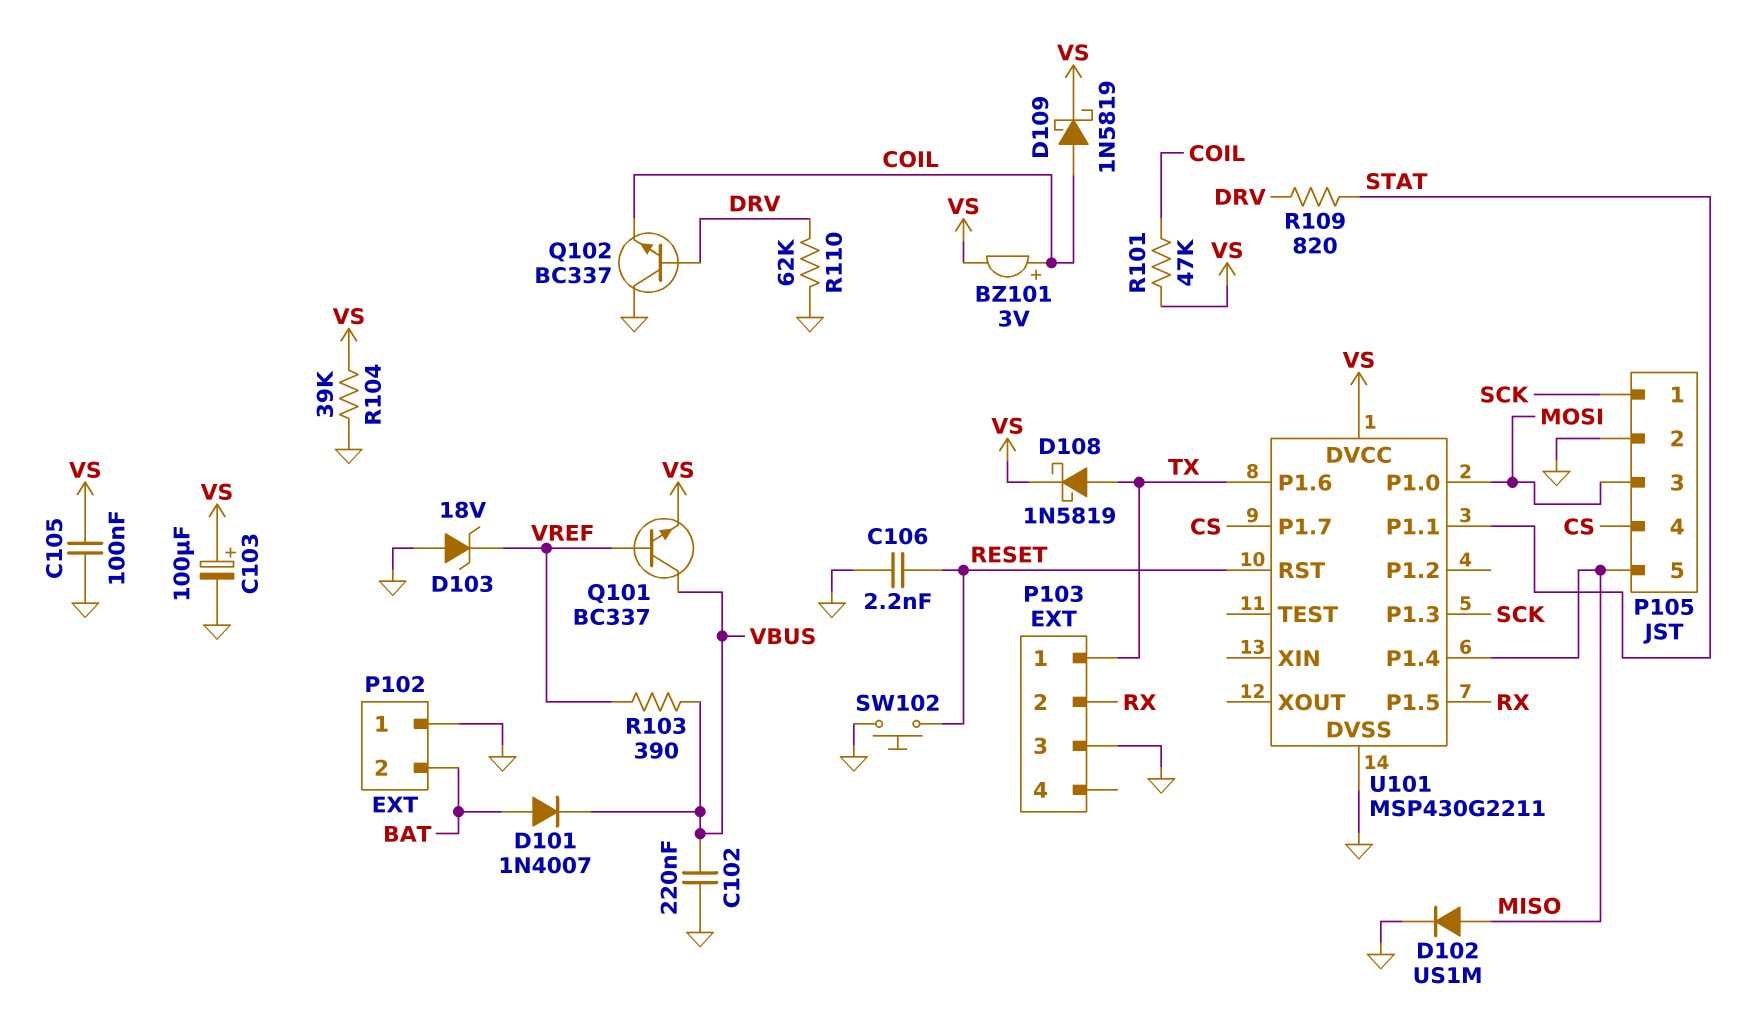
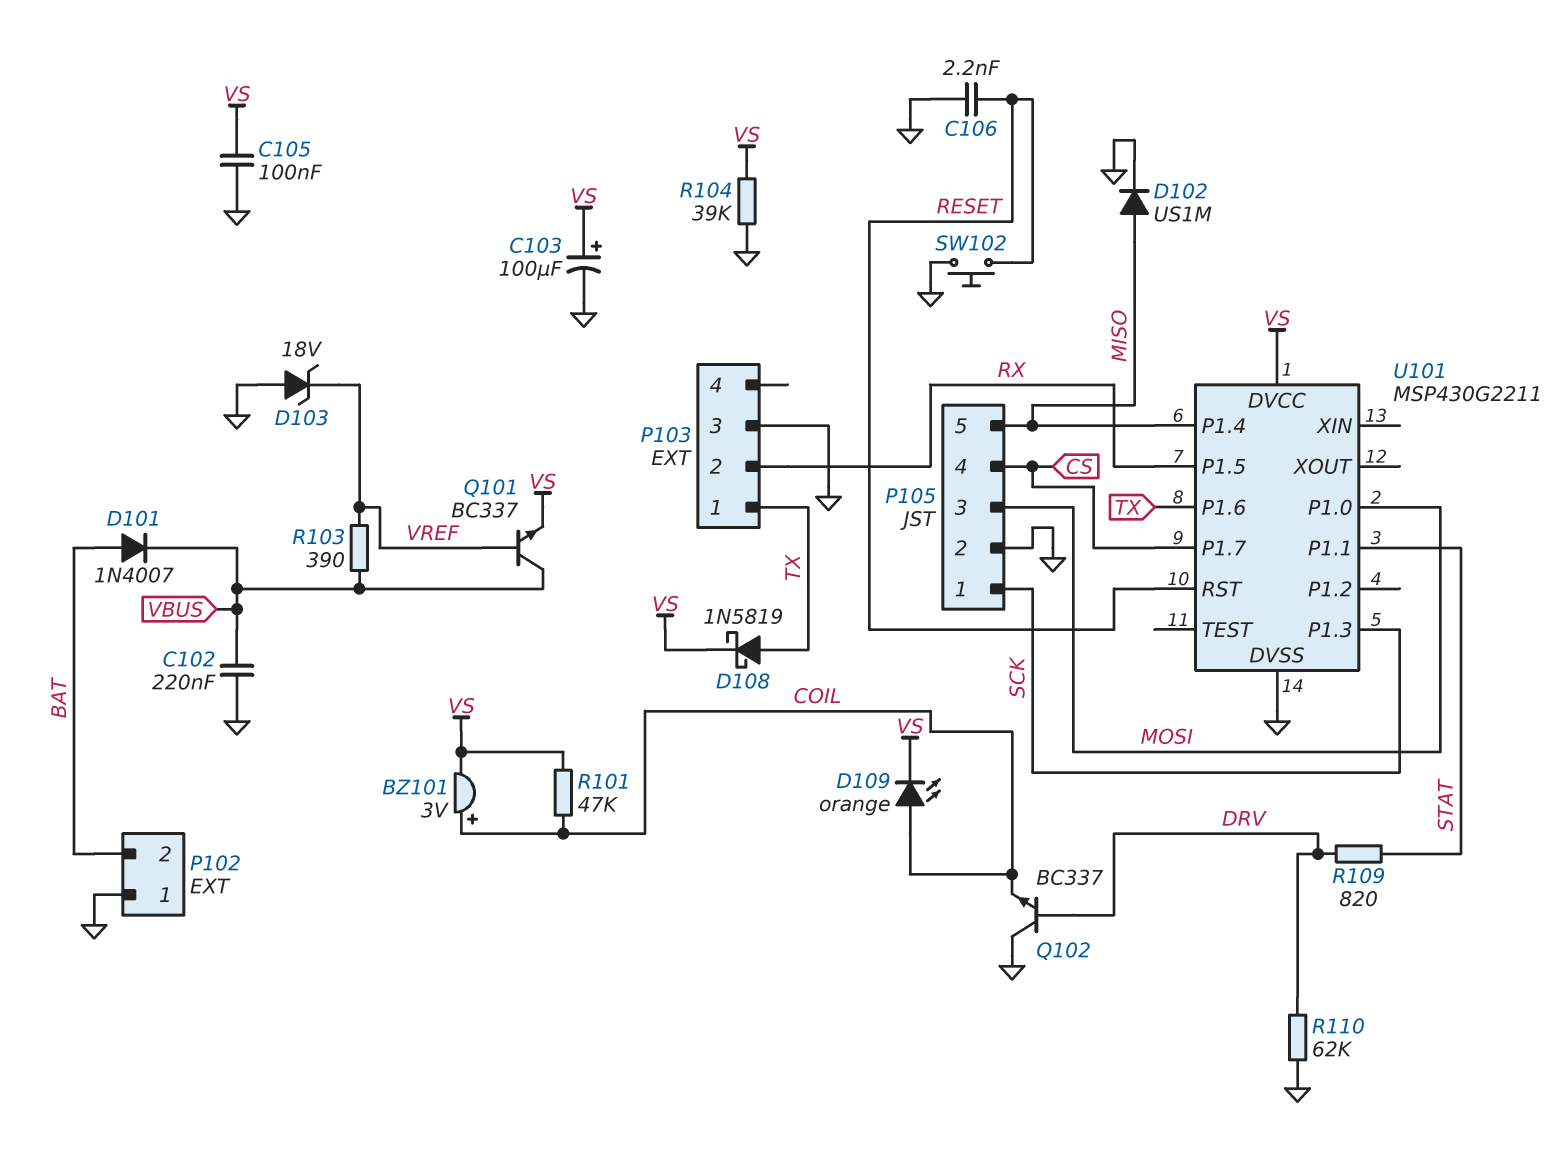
D109: schottky 1N5819 (A COIL, K VS) -> LED orange (A COIL, K VS)

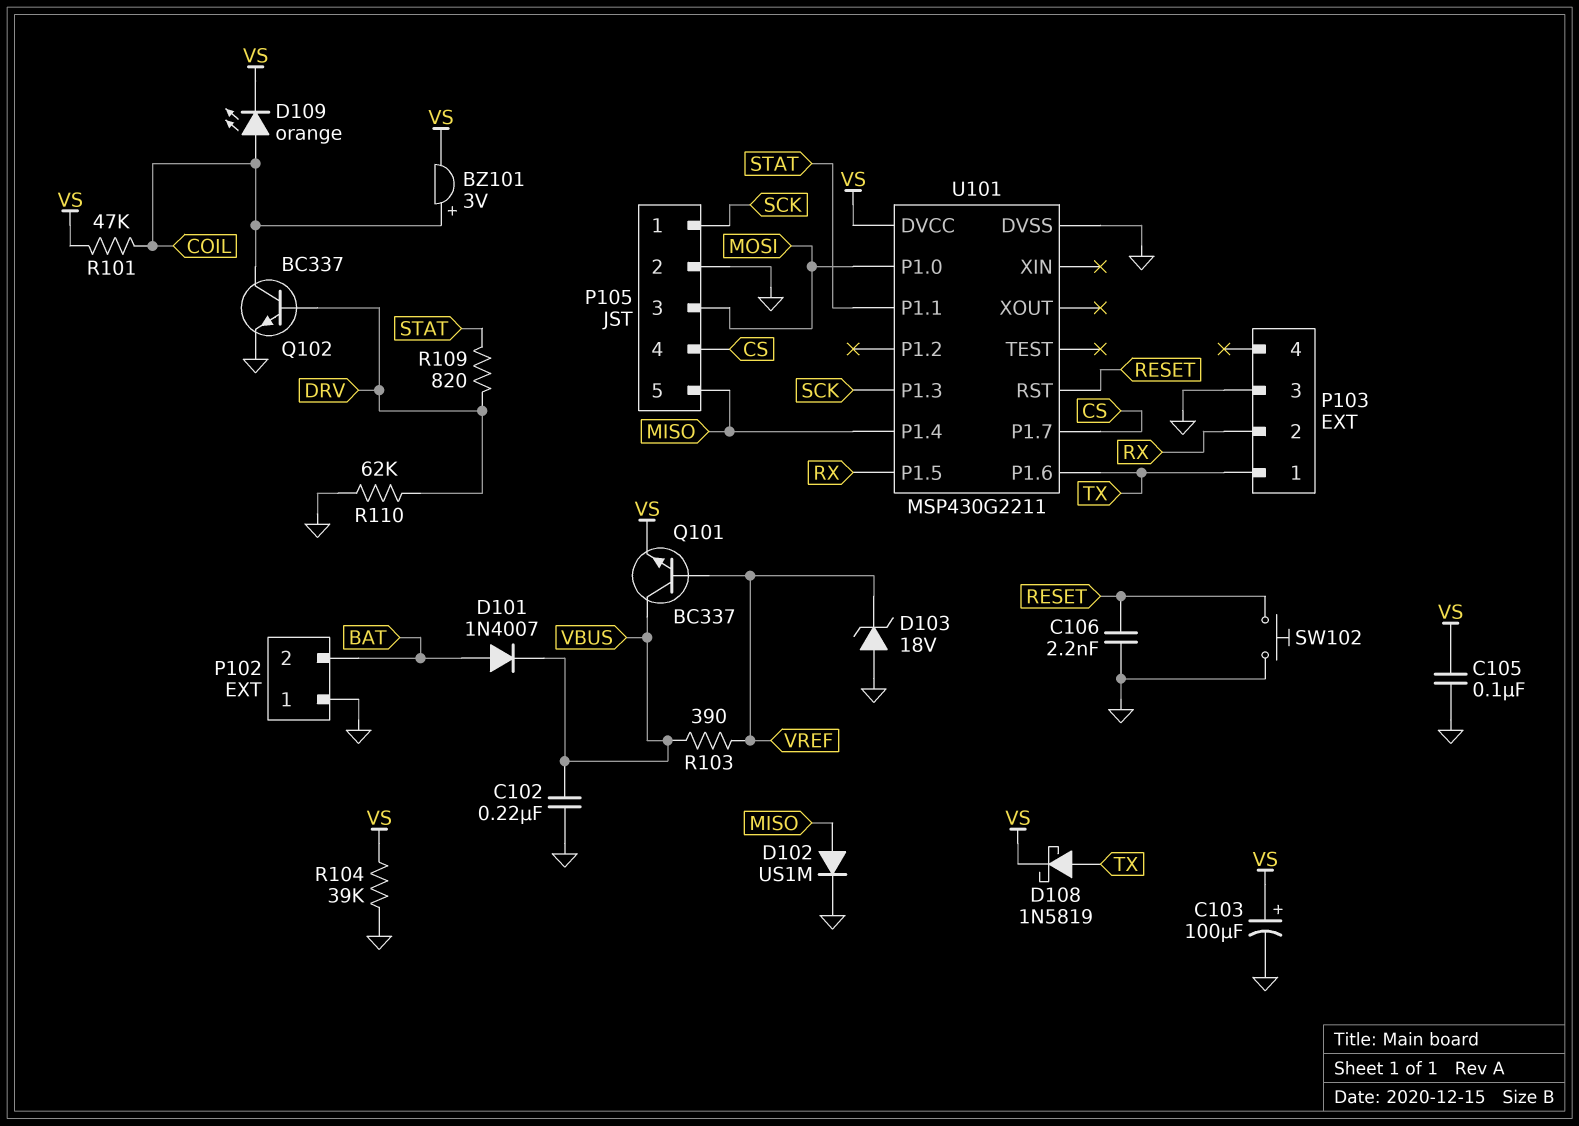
Q102: NPN BC337 (B DRV, C GND, E COIL) -> NPN BC337 (B DRV, C COIL, E GND)

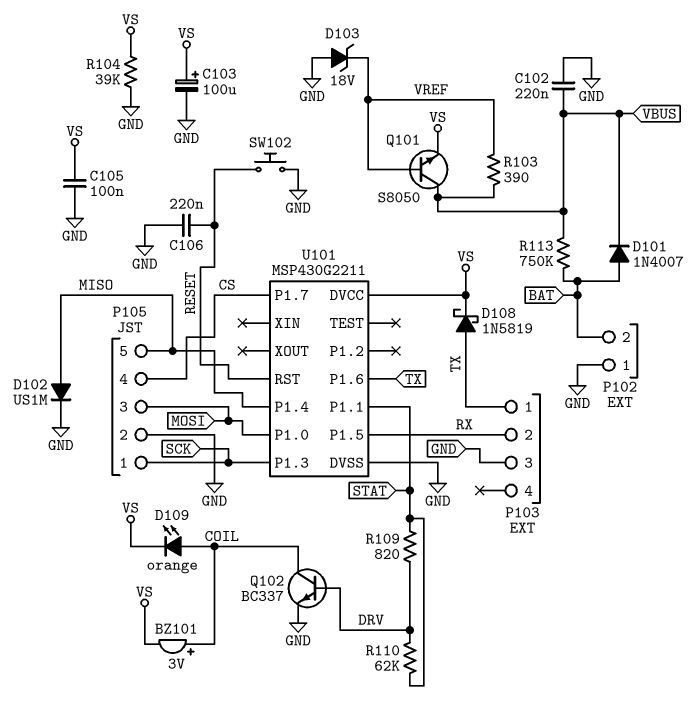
C106: 2.2nF (GND, RESET) -> 220nF (GND, RESET)
Q101: NPN BC337 (B VREF, C VBUS, E VS) -> NPN S8050 (B VREF, C VBUS, E VS)
R101: 47k (COIL, VS) -> none
R110: 62k (DRV, GND) -> 62k (DRV, STAT)
R113: none -> 750k (BAT, VBUS)

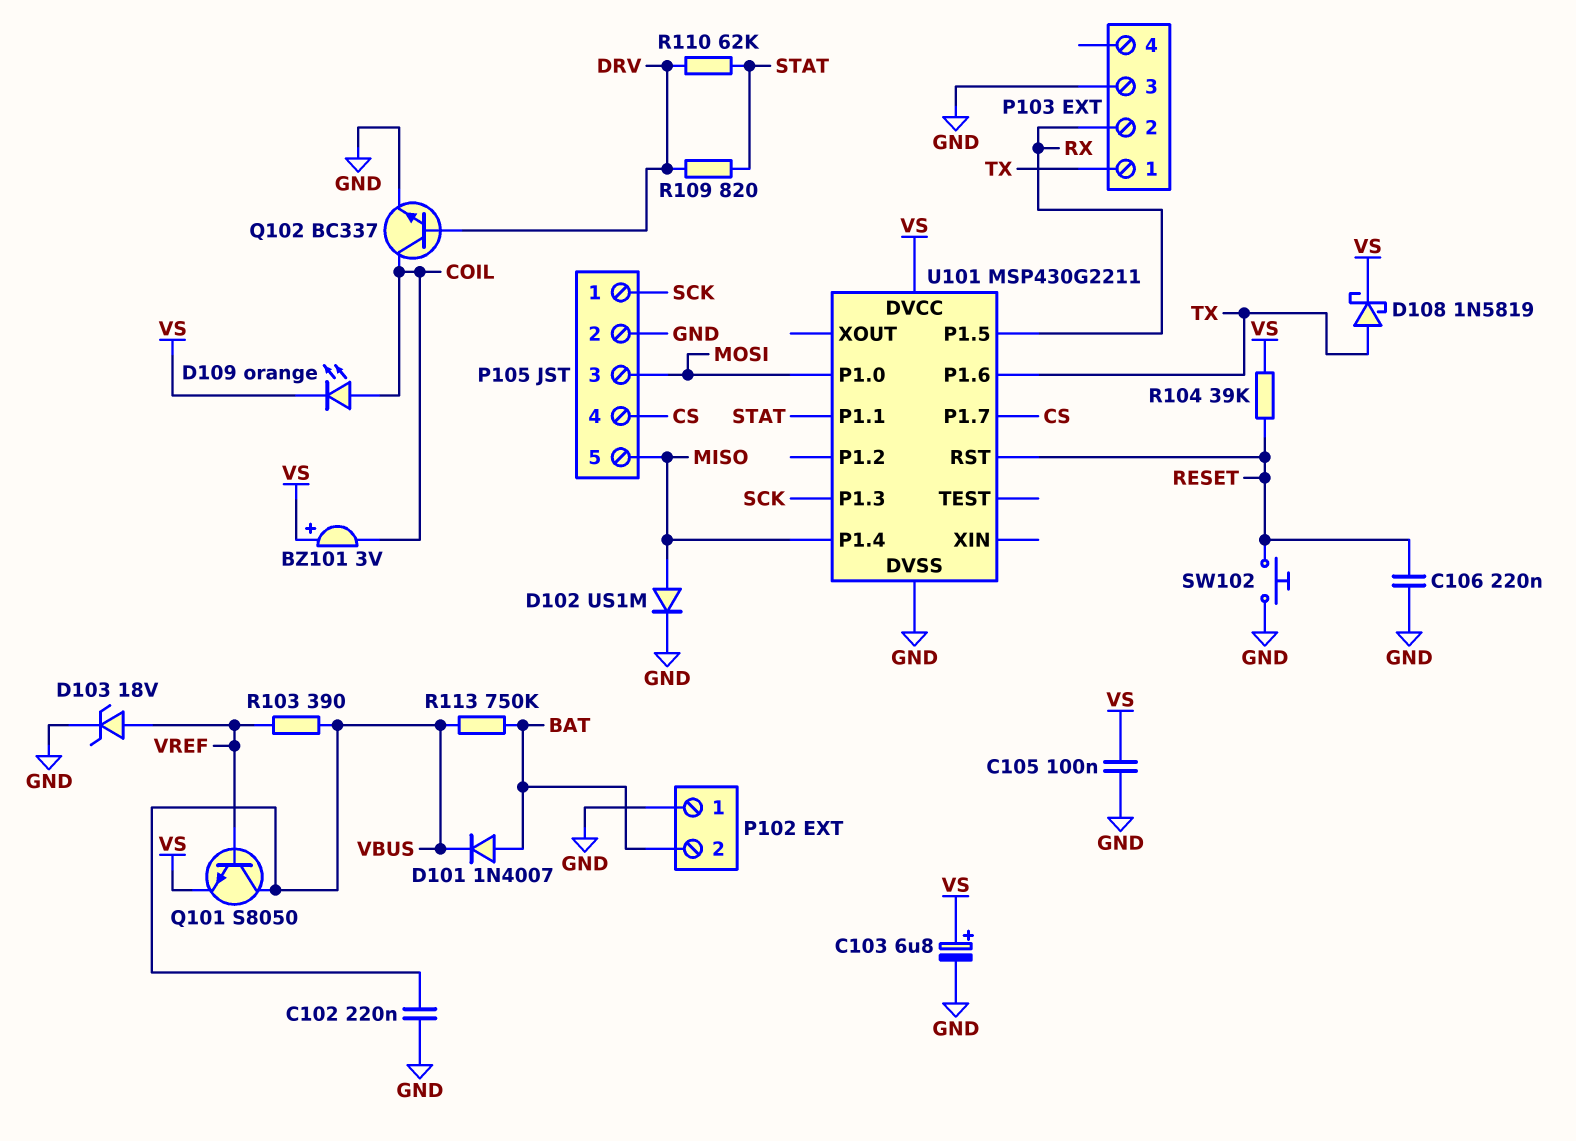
BZ101: buzzer 3V (plus COIL, minus VS) -> buzzer 3V (plus VS, minus COIL)
C103: 100uF (plus VS, minus GND) -> 6.8uF (plus VS, minus GND)
D103: zener 18V (A GND, K VREF) -> zener 18V (A VREF, K GND)
R104: 39k (GND, VS) -> 39k (RESET, VS)

